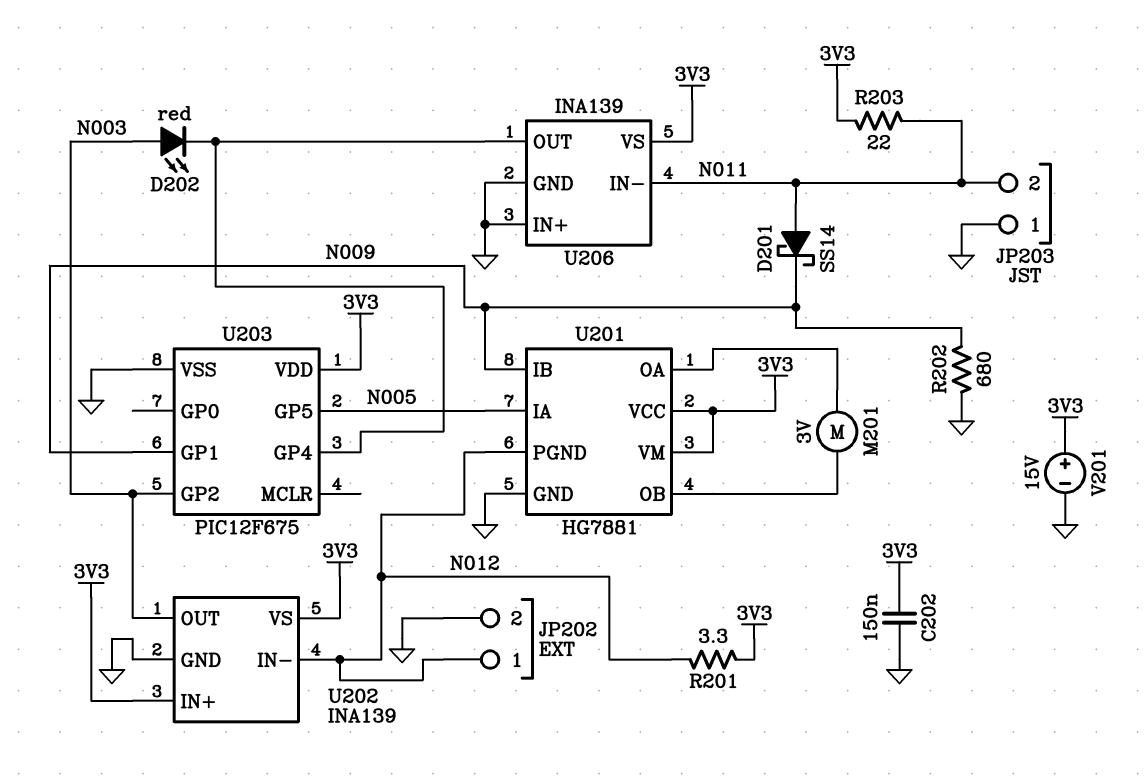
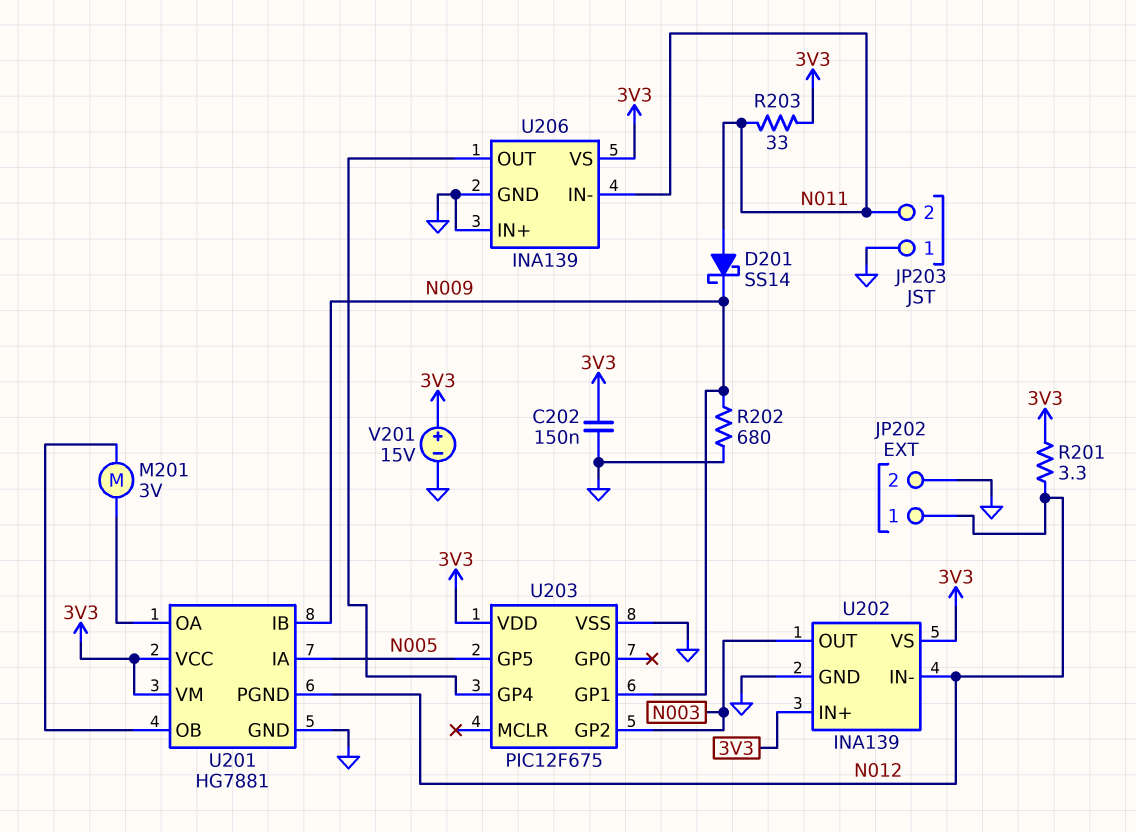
D202: LED red (A N003, K U203/GP4) -> none
R203: 22 (3V3, N011) -> 33 (3V3, N011)

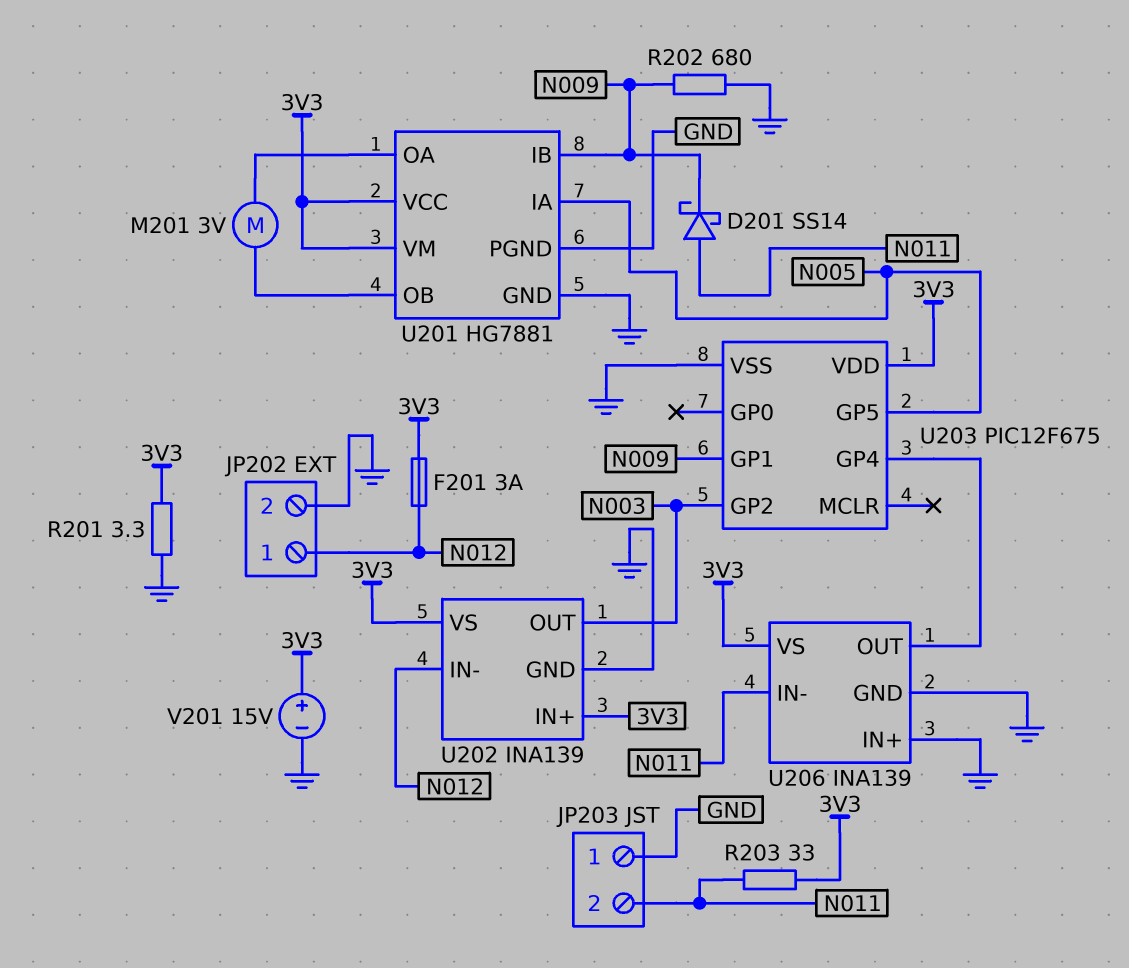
C202: 150nF (3V3, GND) -> none
F201: none -> 3A (3V3, N012)
R201: 3.3 (3V3, N012) -> 3.3 (3V3, GND)
U201 pin PGND: N012 -> GND

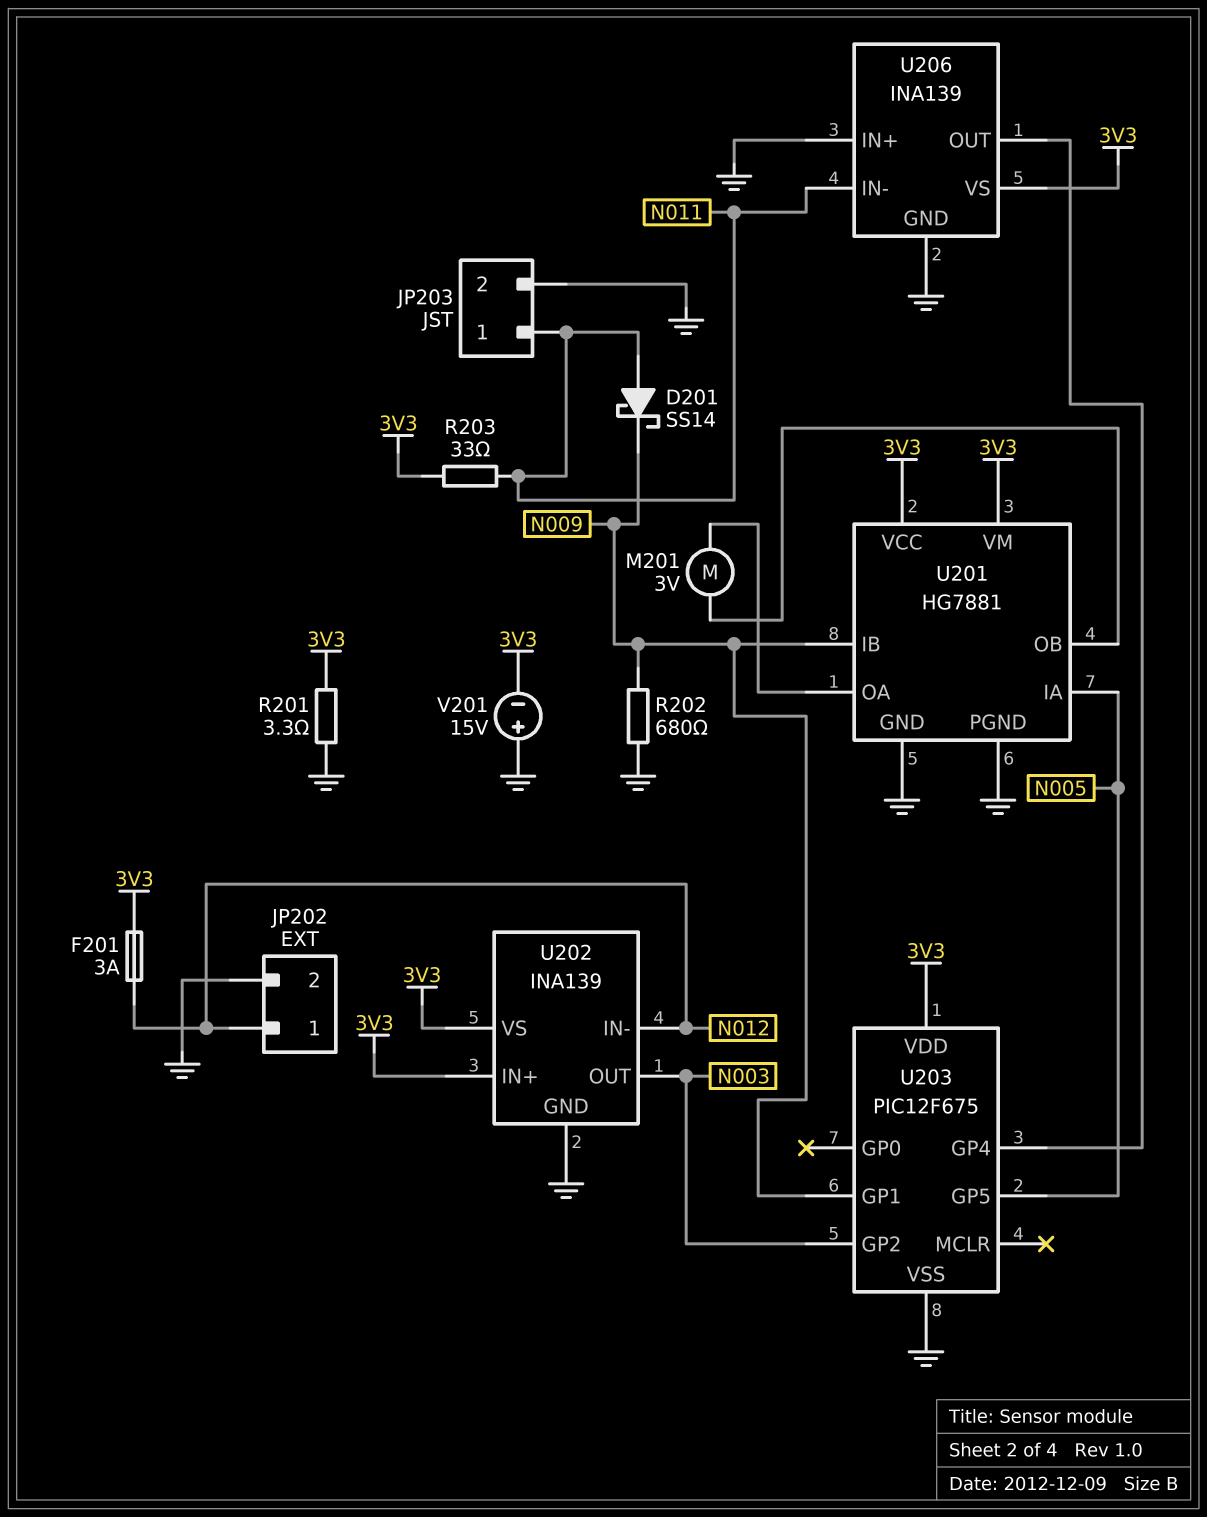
JP203 pin 1: GND -> N011
JP203 pin 2: N011 -> GND
V201: 15V (plus 3V3, minus GND) -> 15V (plus GND, minus 3V3)

